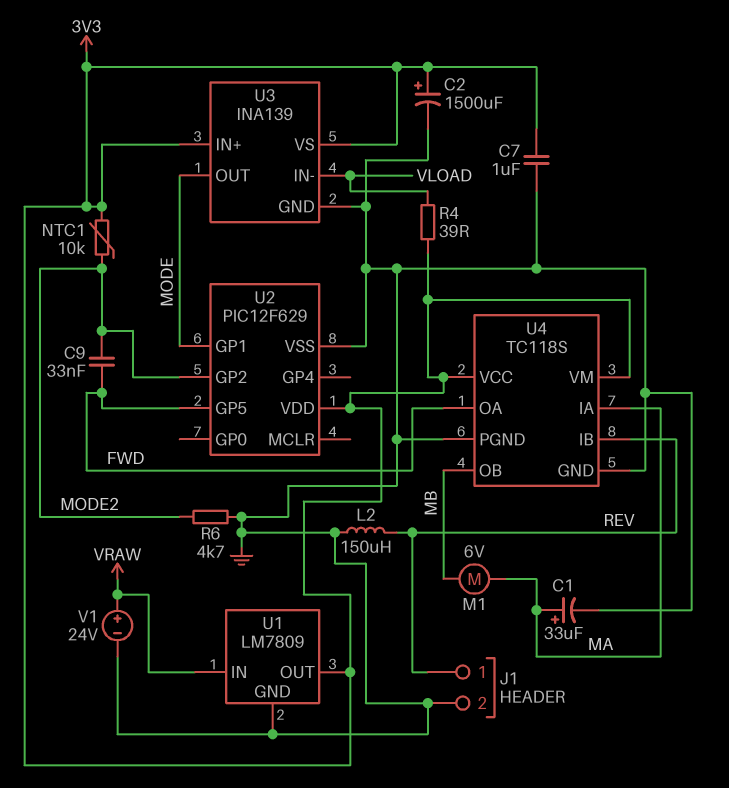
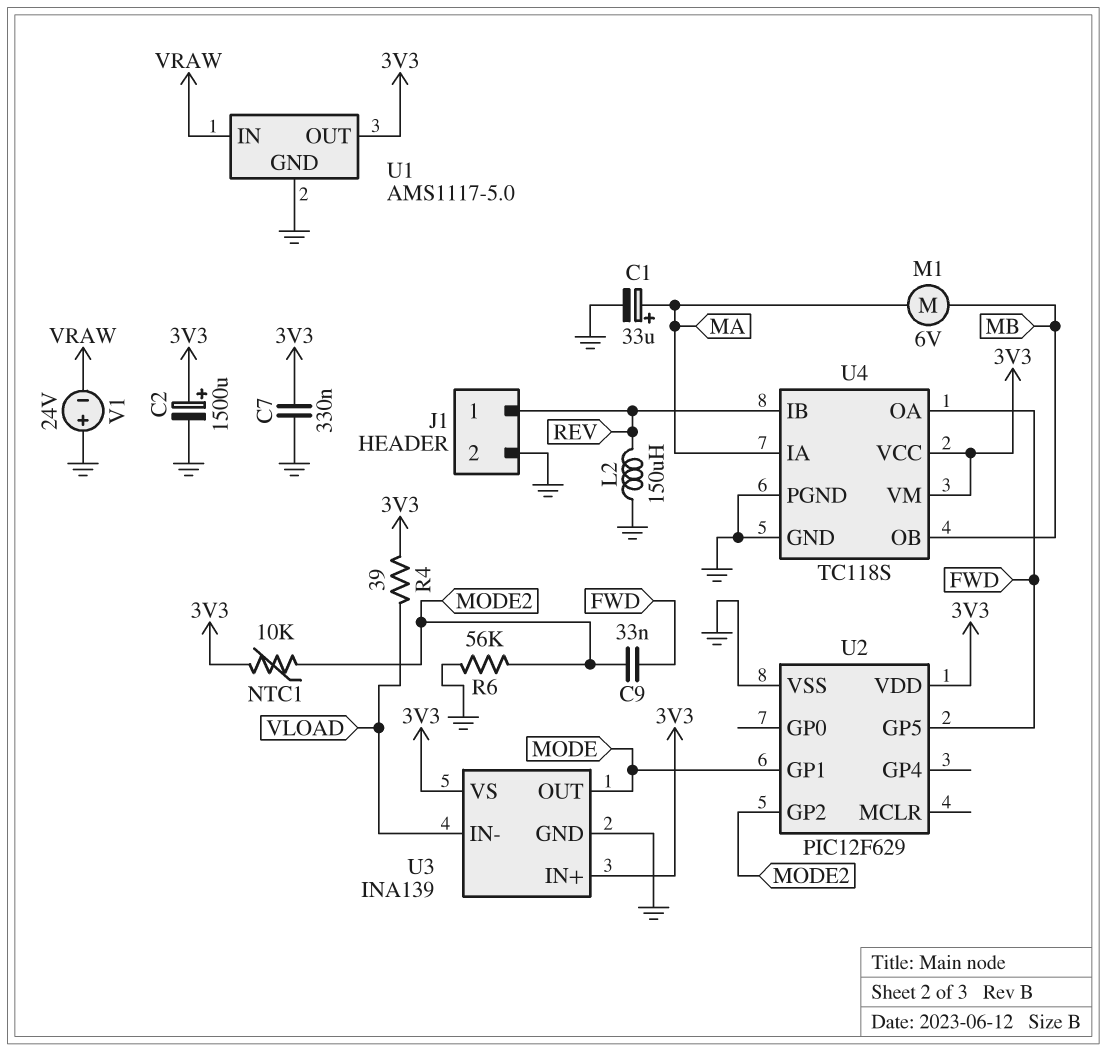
C7: 1uF (3V3, GND) -> 330nF (3V3, GND)
R6: 4.7k (GND, MODE2) -> 56k (GND, MODE2)
U1: LM7809 -> AMS1117-5.0
V1: 24V (plus VRAW, minus GND) -> 24V (plus GND, minus VRAW)

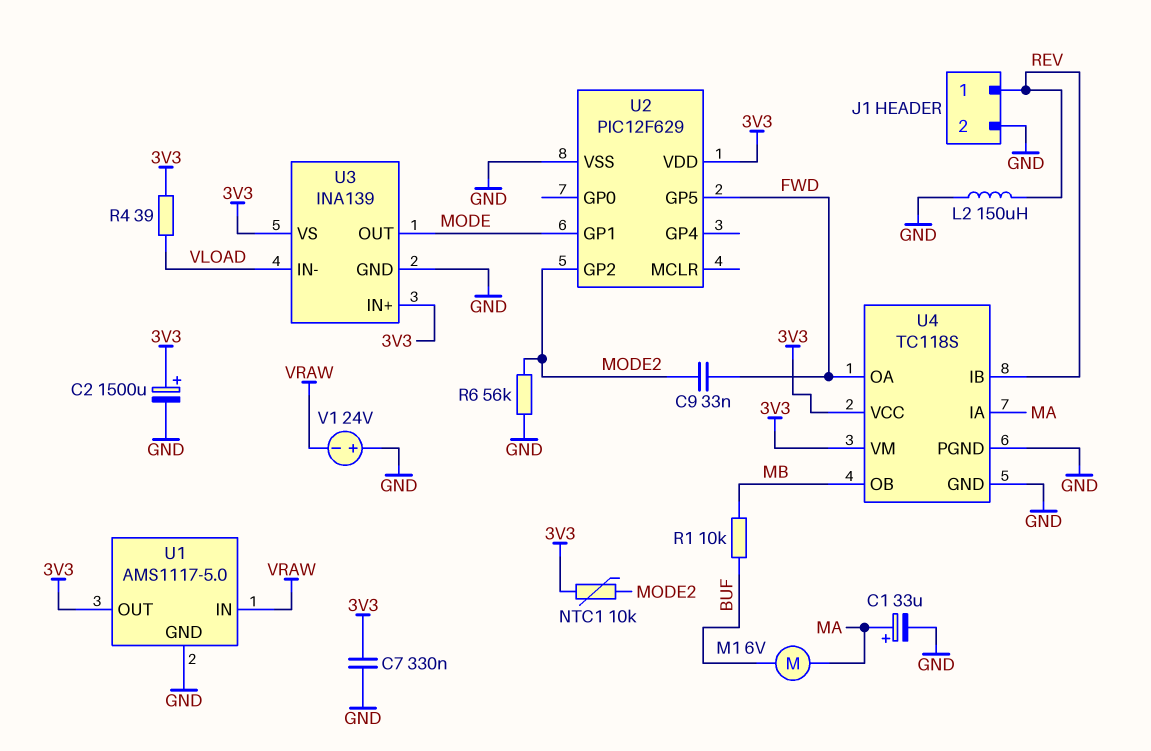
M1: motor 6V (MA, MB) -> motor 6V (BUF, MA)
R1: none -> 10k (BUF, MB)

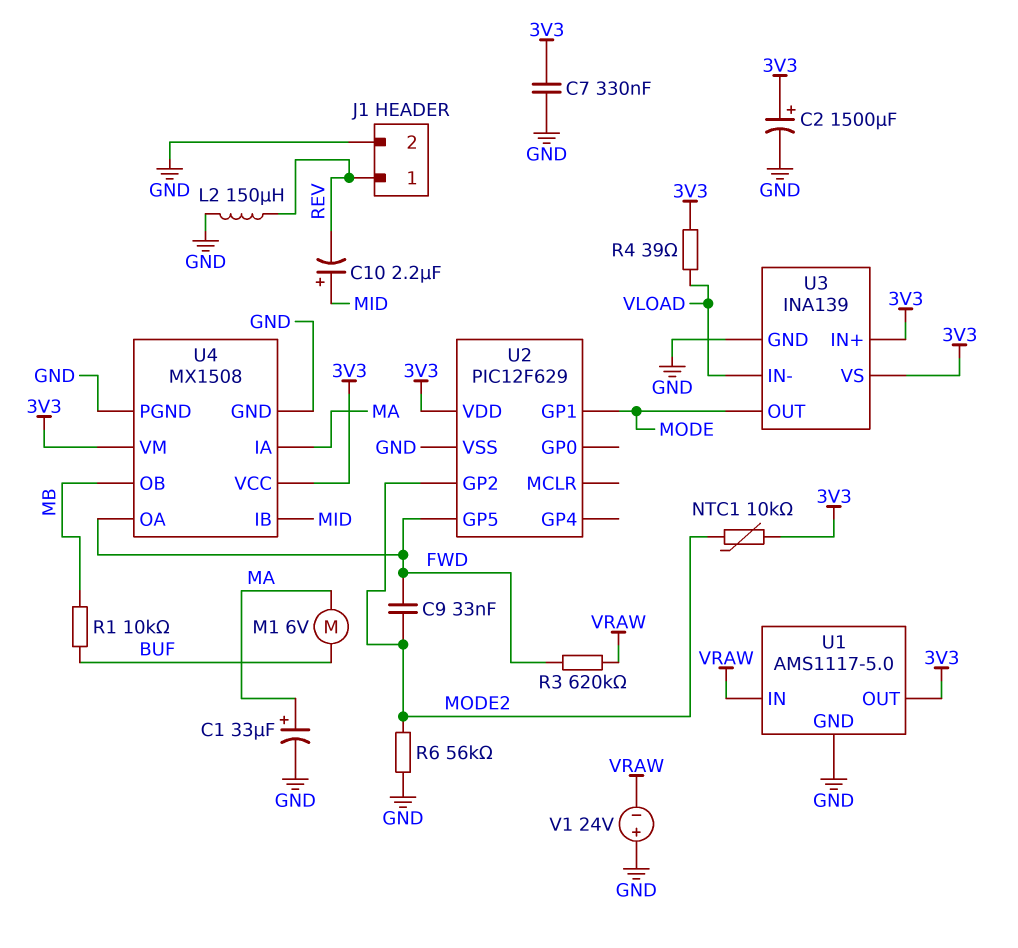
C10: none -> 2.2uF (plus MID, minus REV)
R3: none -> 620k (FWD, VRAW)
U4: TC118S -> MX1508
U4 pin IB: REV -> MID

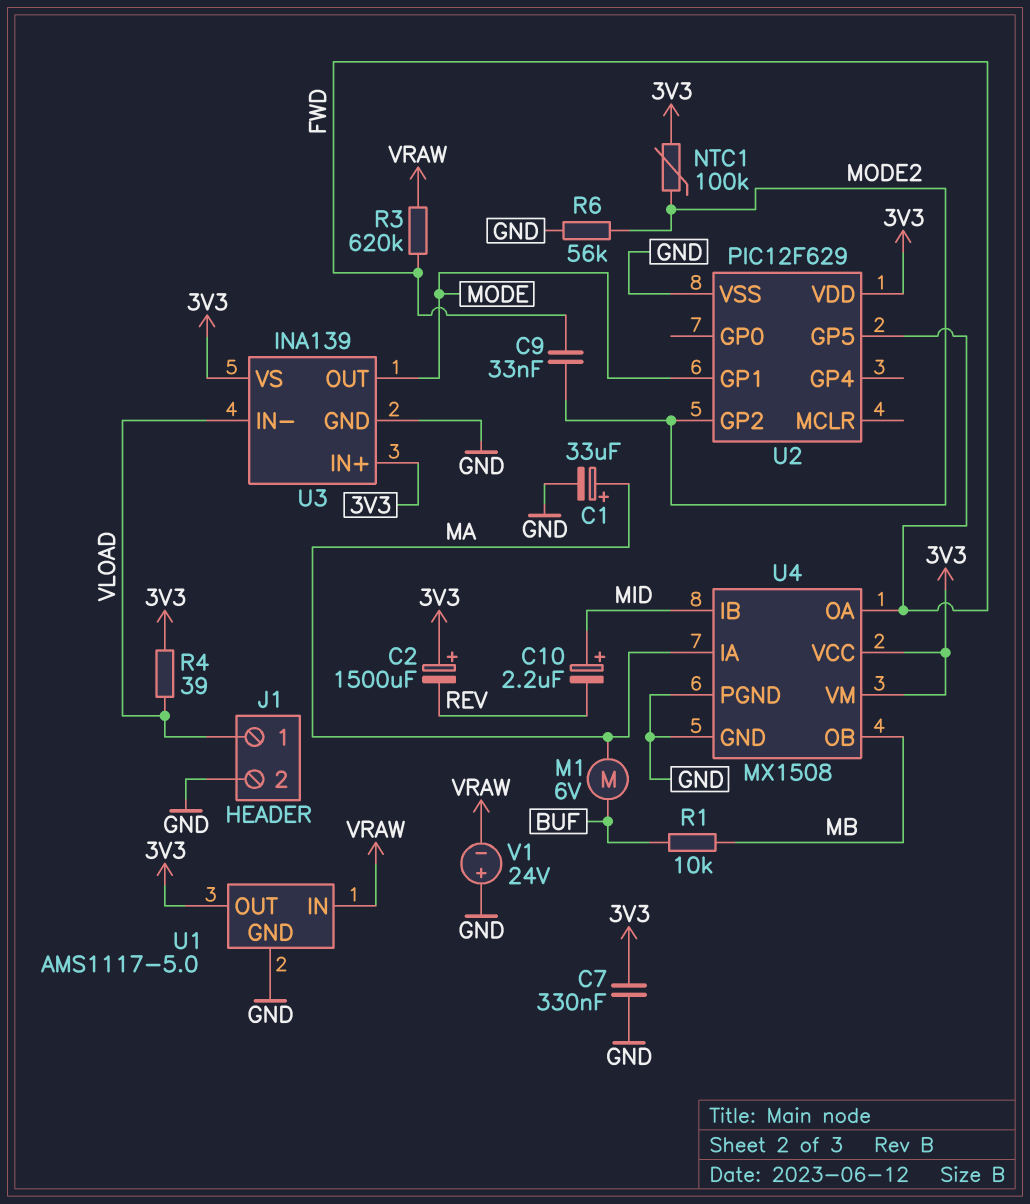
C2: 1500uF (plus 3V3, minus GND) -> 1500uF (plus 3V3, minus REV)
J1 pin 1: REV -> VLOAD
L2: 150uH (GND, REV) -> none
NTC1: 10k (3V3, MODE2) -> 100k (3V3, MODE2)

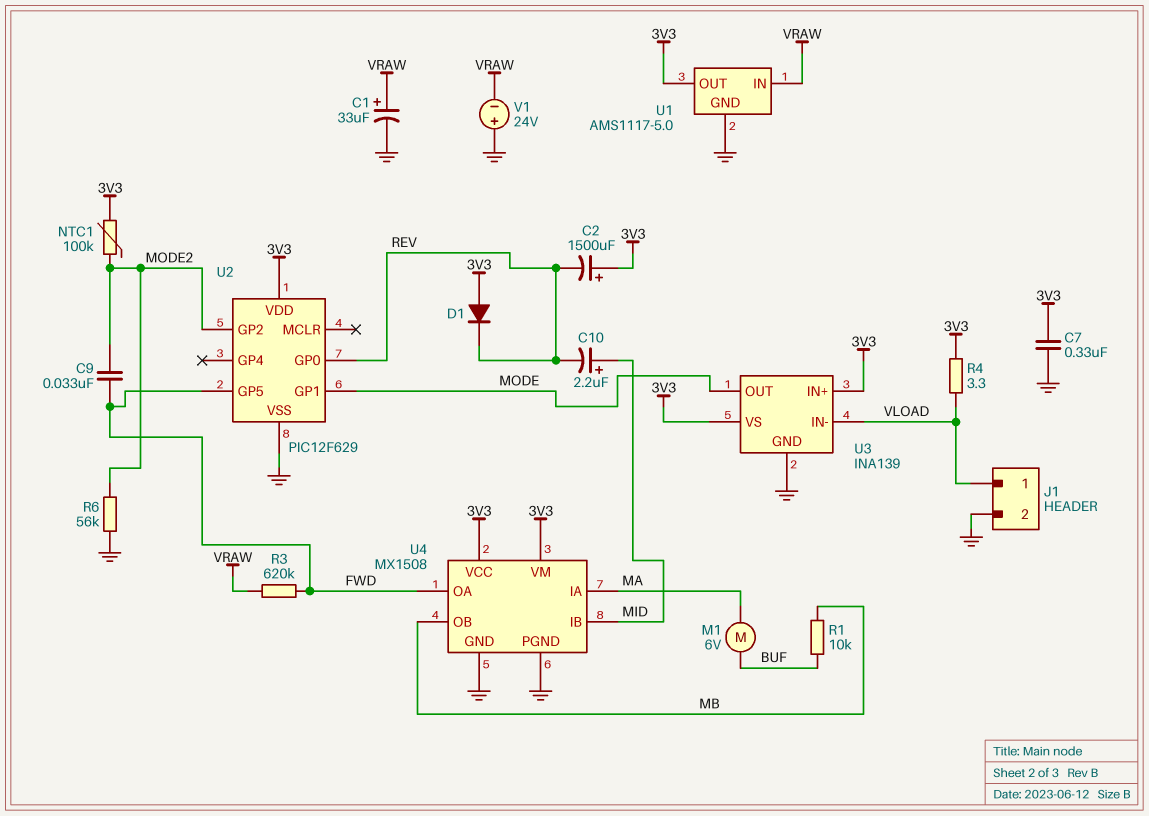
C1: 33uF (plus MA, minus GND) -> 33uF (plus VRAW, minus GND)
D1: none -> diode (A 3V3, K REV)
R4: 39 (3V3, VLOAD) -> 3.3 (3V3, VLOAD)
U2 pin GP0: none -> REV

